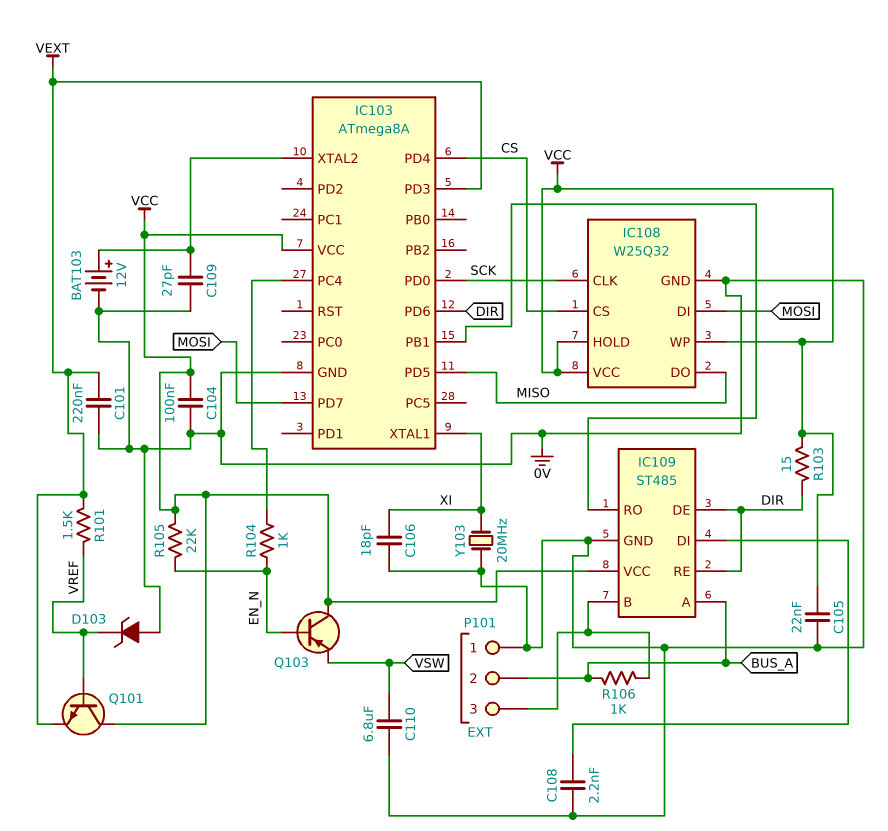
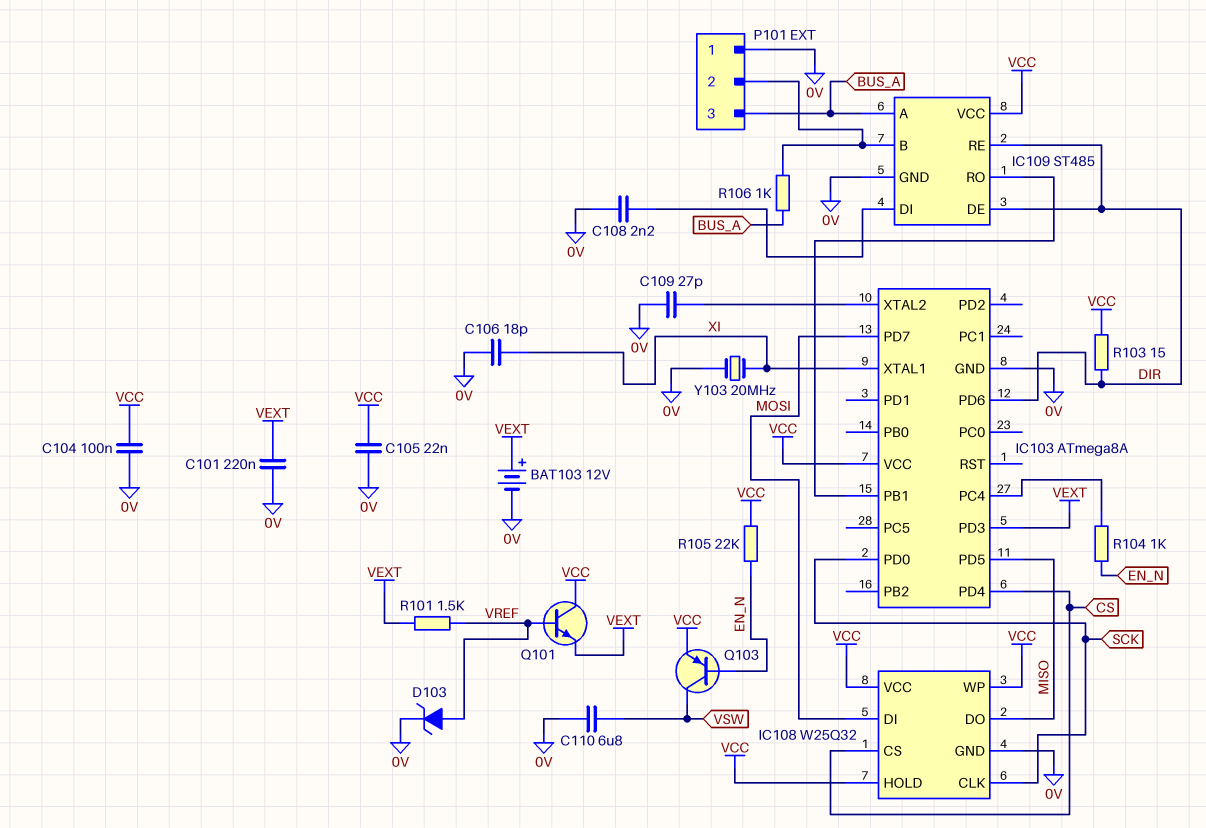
BAT103: 12V (plus IC103/XTAL2, minus 0V) -> 12V (plus VEXT, minus 0V)
D103: zener (A 0V, K VREF) -> zener (A VREF, K 0V)
P101 pin 2: BUS_A -> IC109/B
P101 pin 3: IC109/B -> BUS_A
Q103: PNP (B EN_N, C VCC, E VSW) -> PNP (B EN_N, C VSW, E VCC)

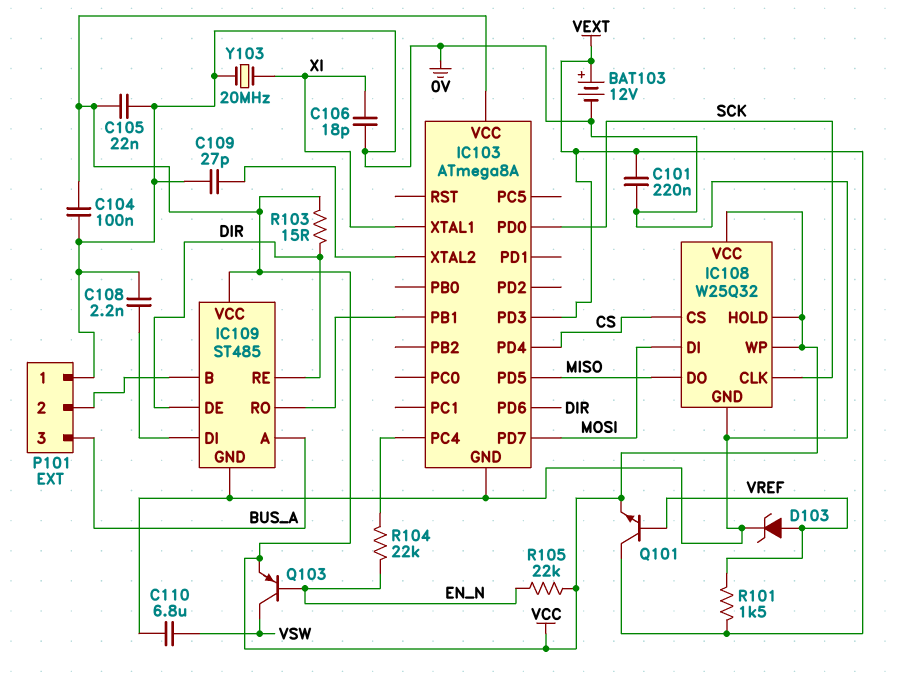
Q101: NPN (B VREF, C VCC, E VEXT) -> NPN (B VREF, C VEXT, E VCC)
R104: 1k (EN_N, IC103/PC4) -> 22k (EN_N, IC103/PC4)
R106: 1k (BUS_A, IC109/B) -> none

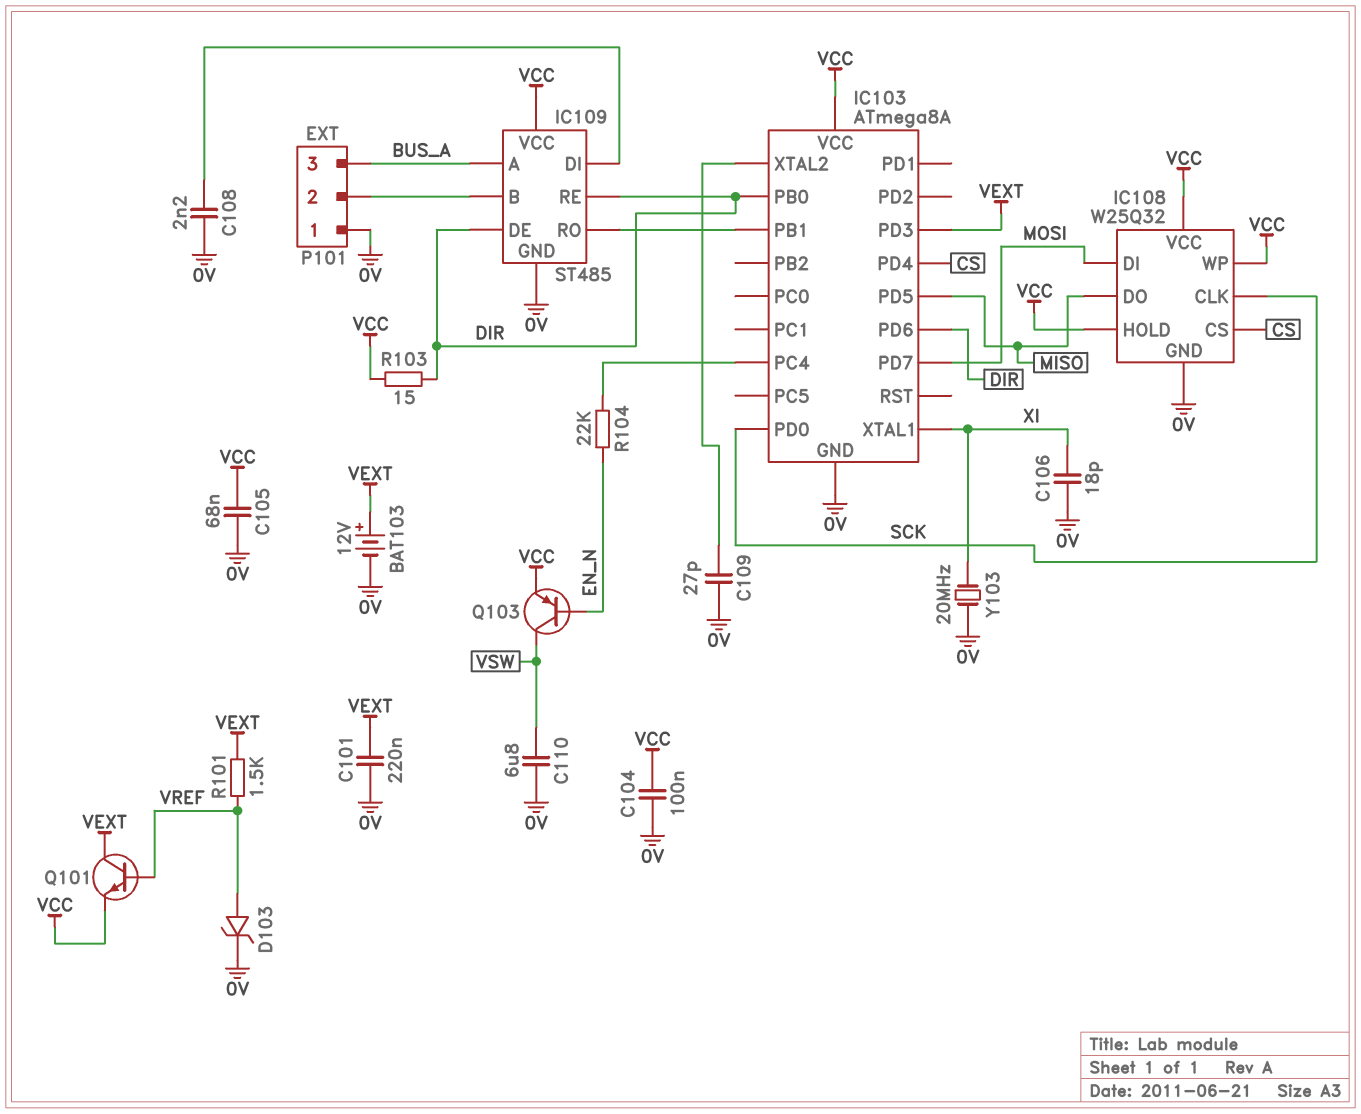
C105: 22nF (0V, VCC) -> 68nF (0V, VCC)
IC103 pin PB0: none -> DIR
R105: 22k (EN_N, VCC) -> none

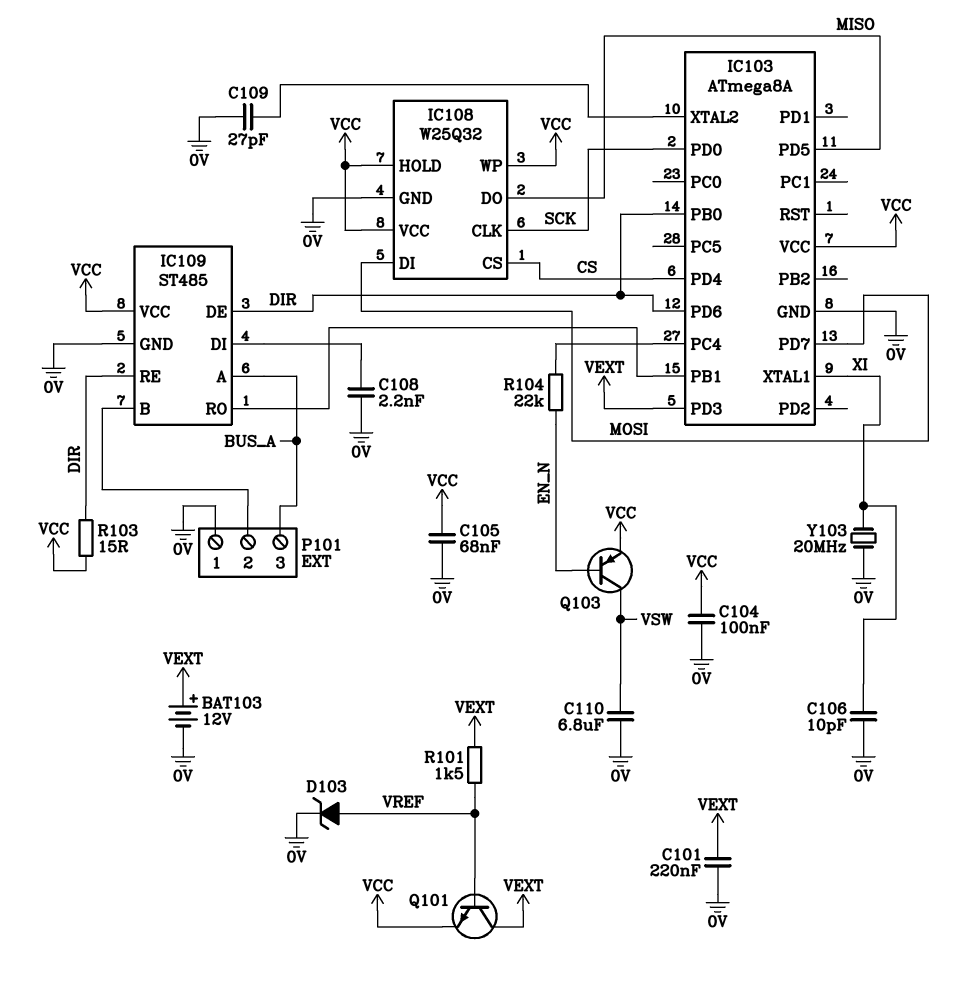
C106: 18pF (0V, XI) -> 10pF (0V, XI)

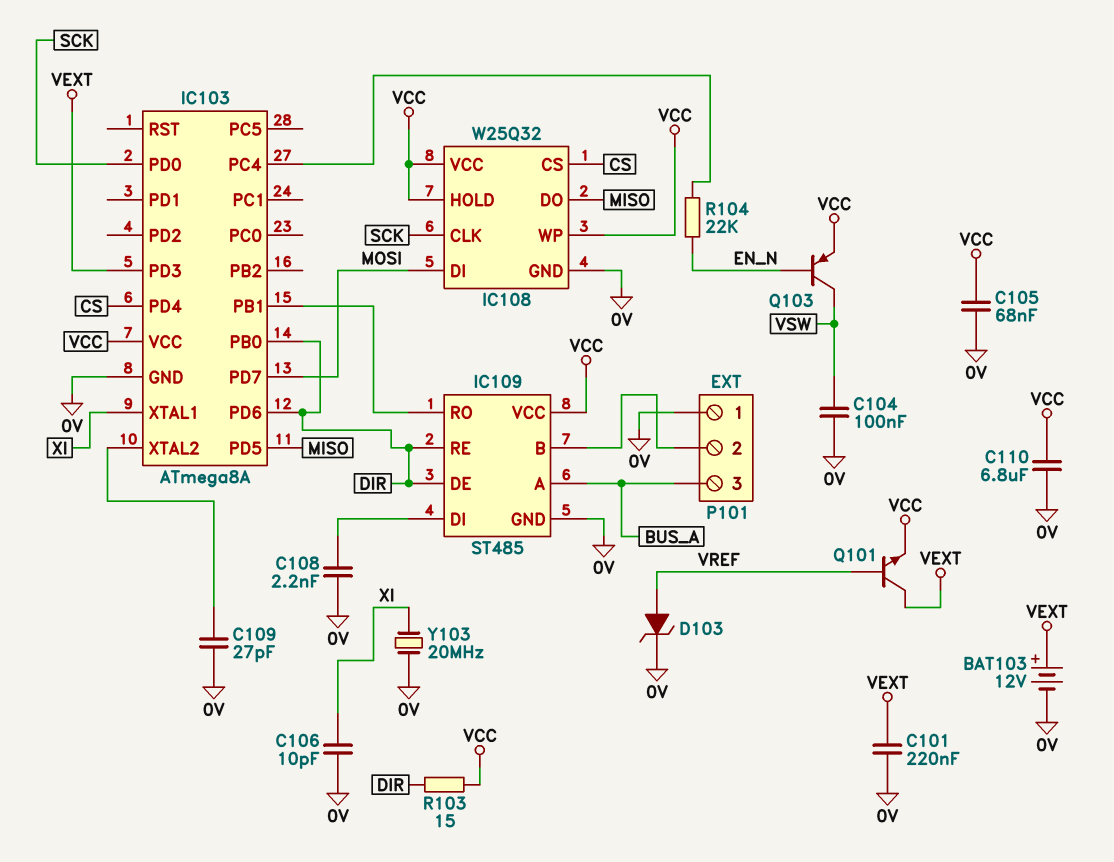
C104: 100nF (0V, VCC) -> 100nF (0V, VSW)
C110: 6.8uF (0V, VSW) -> 6.8uF (0V, VCC)
R101: 1.5k (VEXT, VREF) -> none

